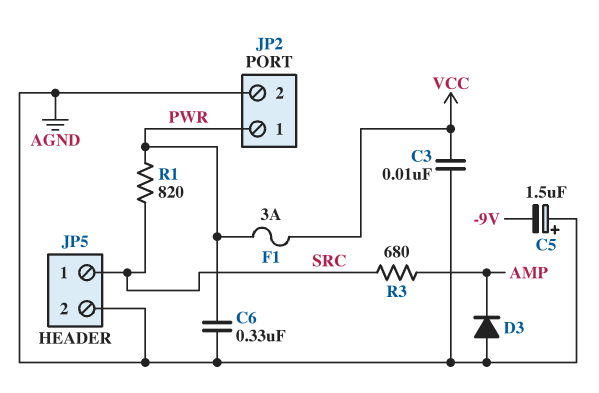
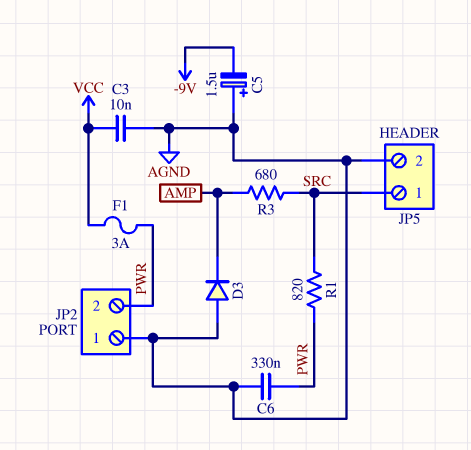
JP2 pin 1: PWR -> AGND
JP2 pin 2: AGND -> PWR

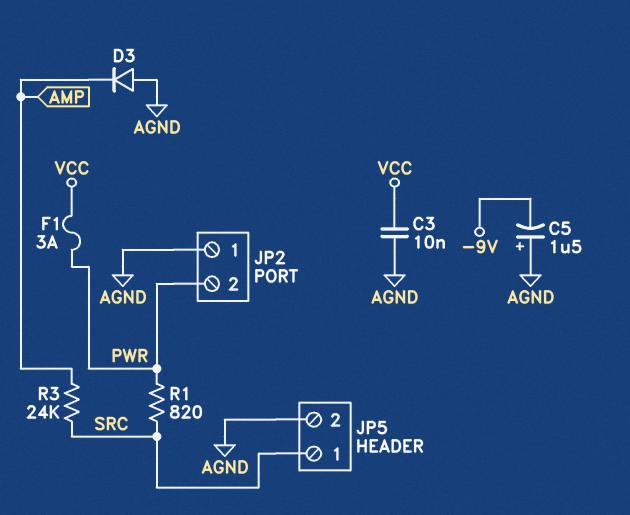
C6: 330nF (AGND, PWR) -> none
R3: 680 (AMP, SRC) -> 24k (AMP, SRC)

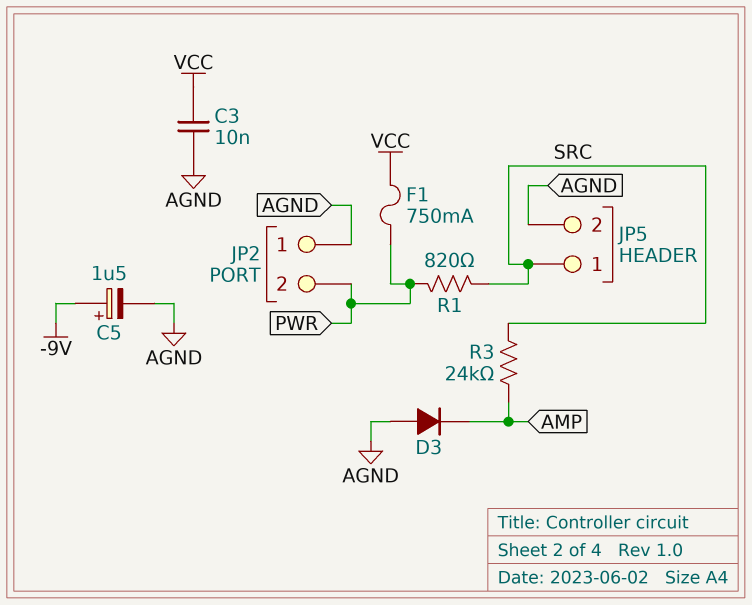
C5: 1.5uF (plus AGND, minus -9V) -> 1.5uF (plus -9V, minus AGND)
F1: 3A (PWR, VCC) -> 750mA (PWR, VCC)

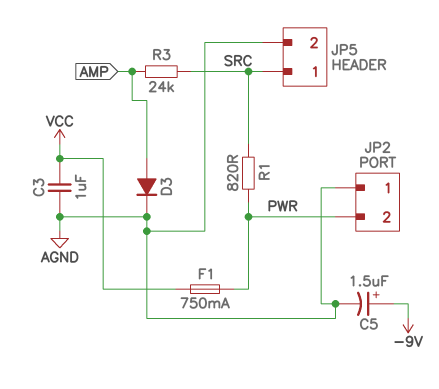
C3: 10nF (AGND, VCC) -> 1uF (AGND, VCC)
D3: diode (A AGND, K AMP) -> diode (A AMP, K AGND)

